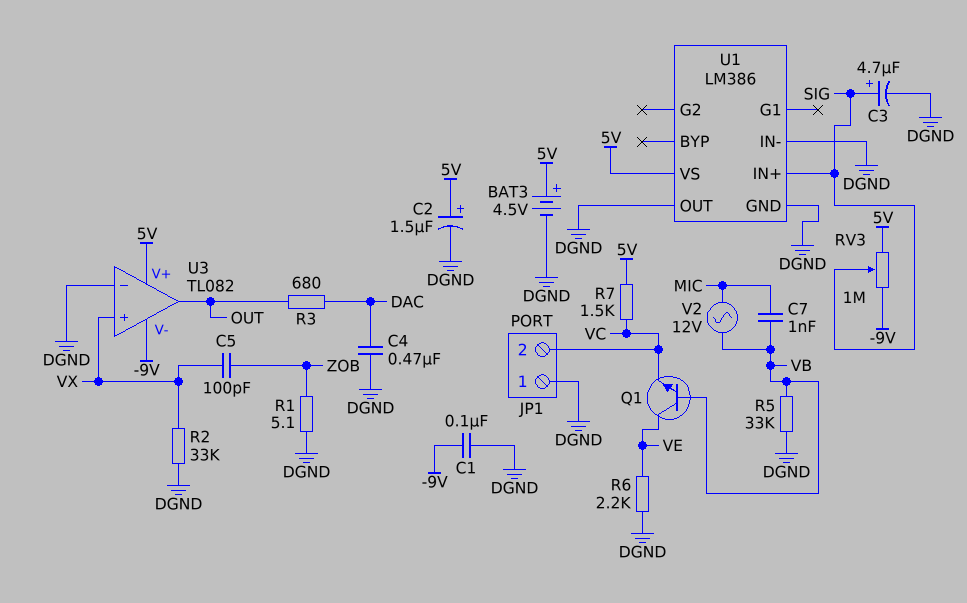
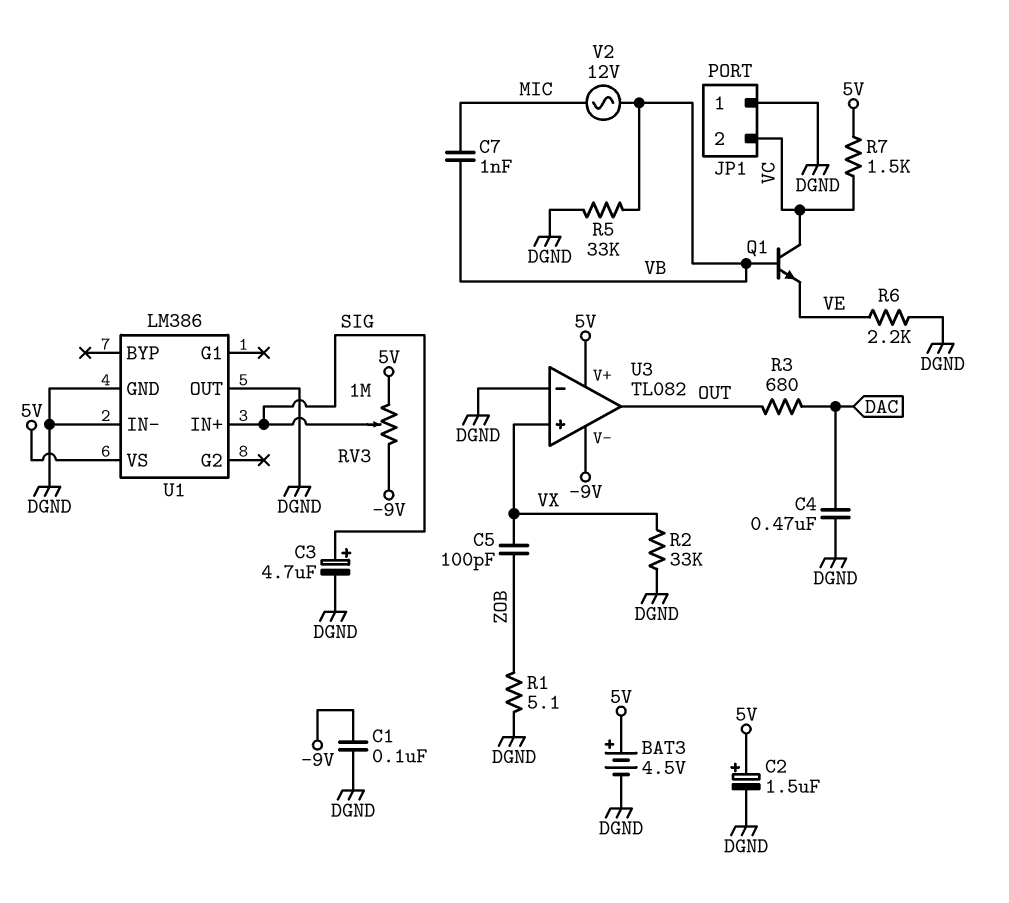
Q1: NPN (B VB, C VE, E VC) -> NPN (B VB, C VC, E VE)

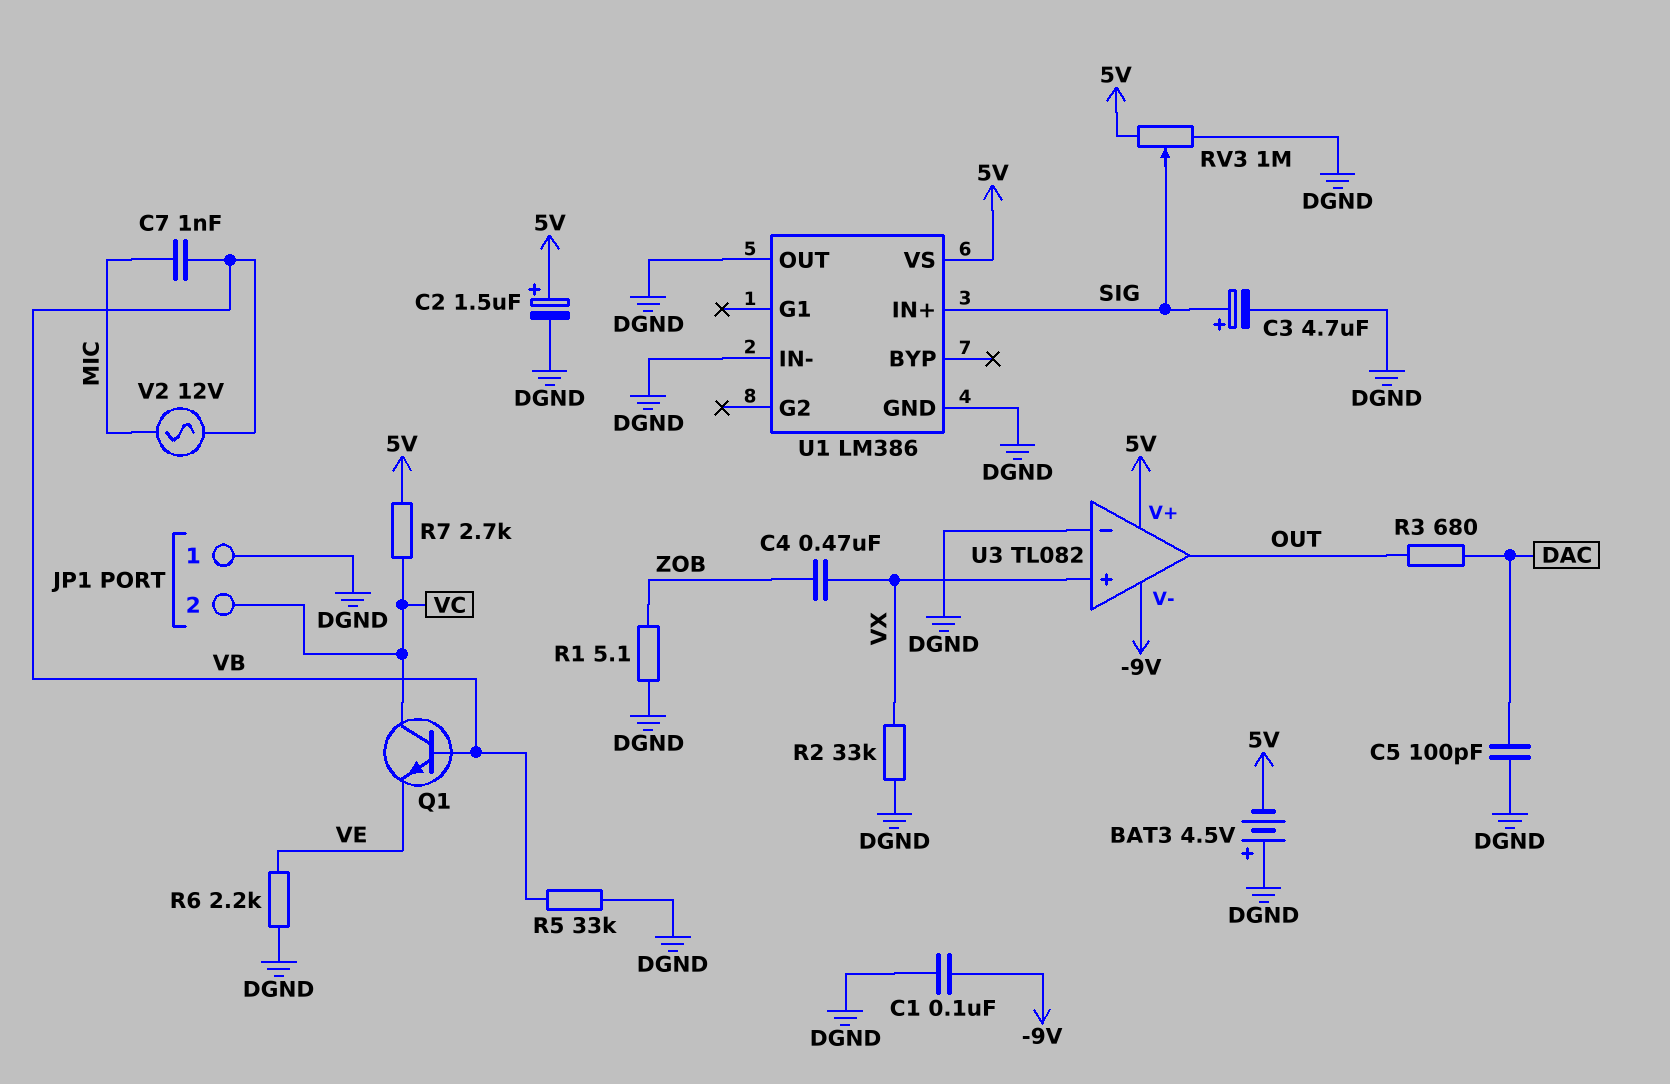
BAT3: 4.5V (plus 5V, minus DGND) -> 4.5V (plus DGND, minus 5V)
C4: 470nF (DAC, DGND) -> 470nF (VX, ZOB)
C5: 100pF (VX, ZOB) -> 100pF (DAC, DGND)
R7: 1.5k (5V, VC) -> 2.7k (5V, VC)
RV3: 1M (-9V, 5V, wiper SIG) -> 1M (5V, DGND, wiper SIG)

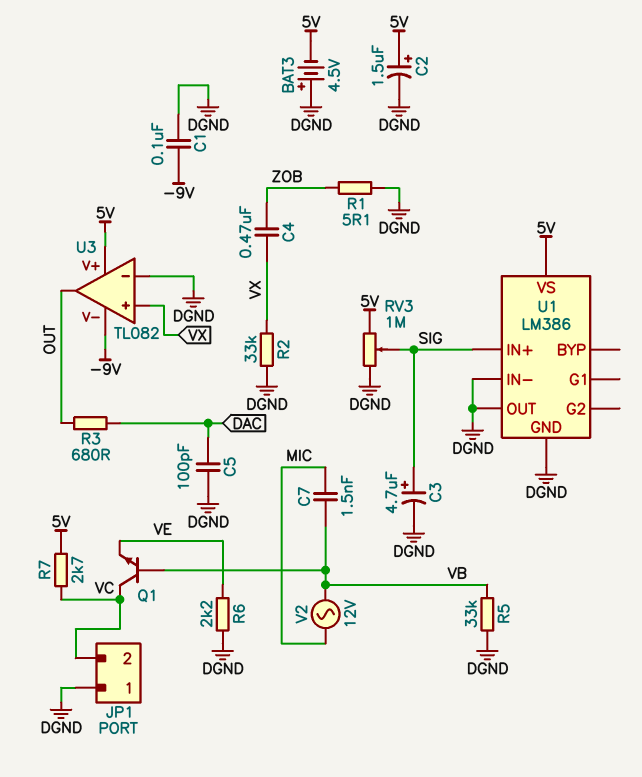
C7: 1nF (MIC, VB) -> 1.5nF (MIC, VB)

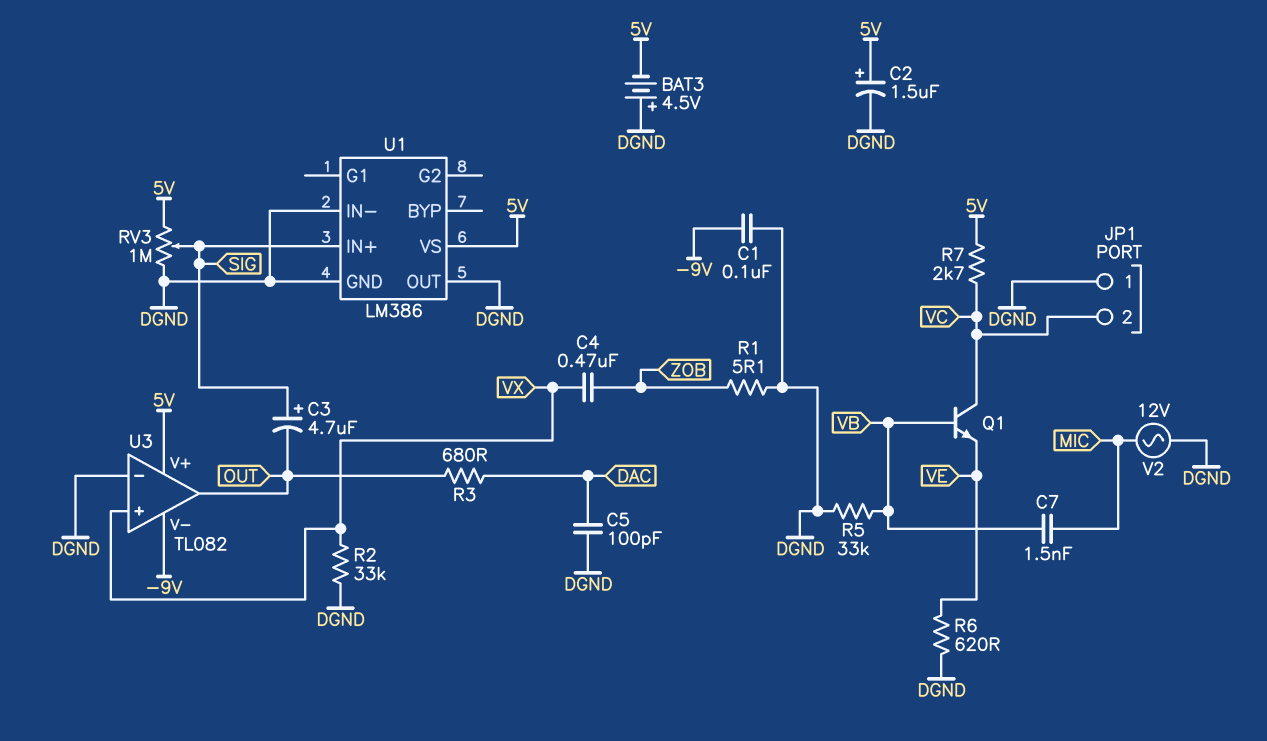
C3: 4.7uF (plus SIG, minus DGND) -> 4.7uF (plus SIG, minus OUT)
R6: 2.2k (DGND, VE) -> 620 (DGND, VE)
V2: AC 12V (MIC, VB) -> AC 12V (DGND, MIC)

